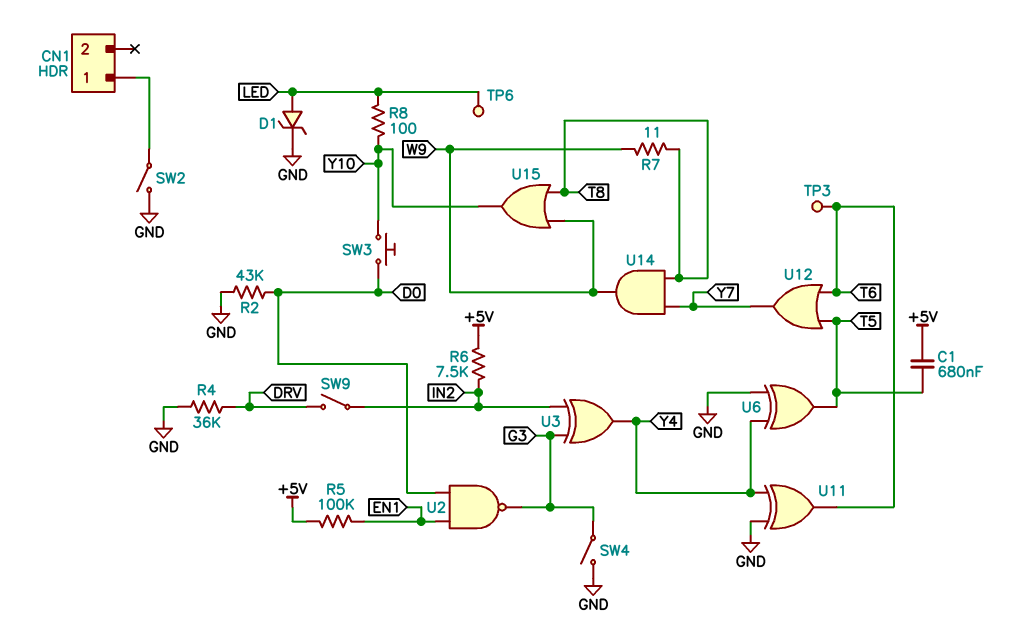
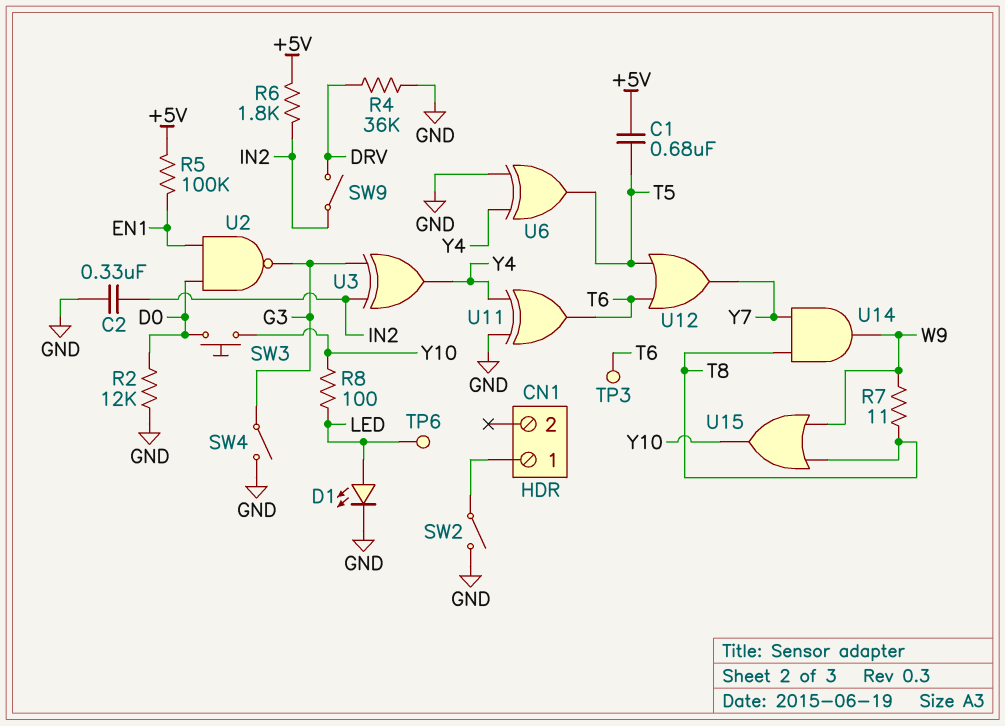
C2: none -> 330nF (GND, IN2)
D1: zener (A LED, K GND) -> LED (A LED, K GND)
R2: 43k (D0, GND) -> 12k (D0, GND)
R6: 7.5k (+5V, IN2) -> 1.8k (+5V, IN2)

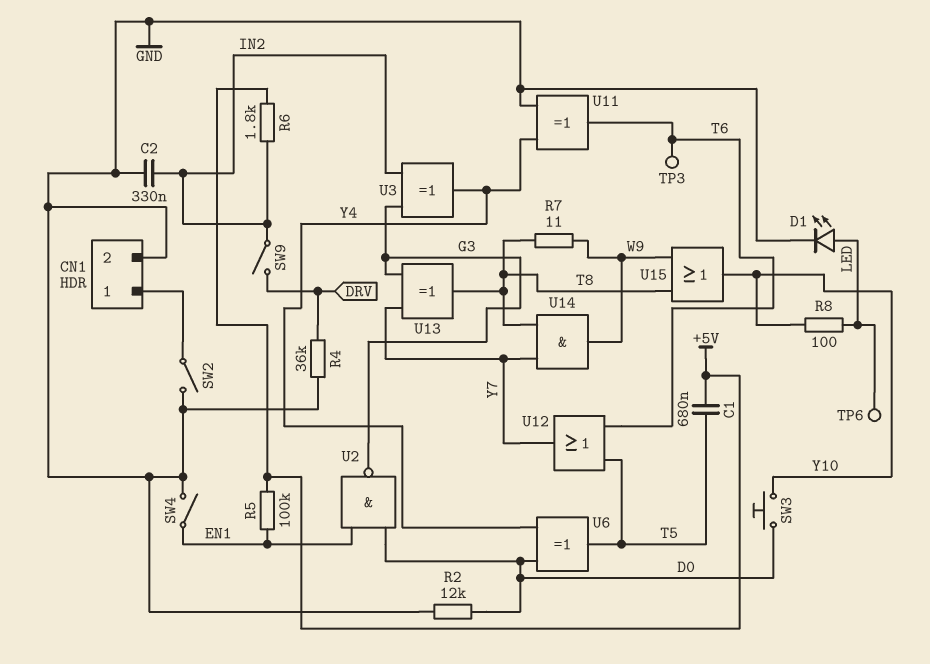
CN1 pin 2: none -> GND
SW4: switch (G3, GND) -> switch (EN1, GND)
U6: XOR (in GND, in Y4, out T5) -> XOR (in D0, in Y4, out T5)
U13: none -> XOR (in G3, in Y7, out T8)

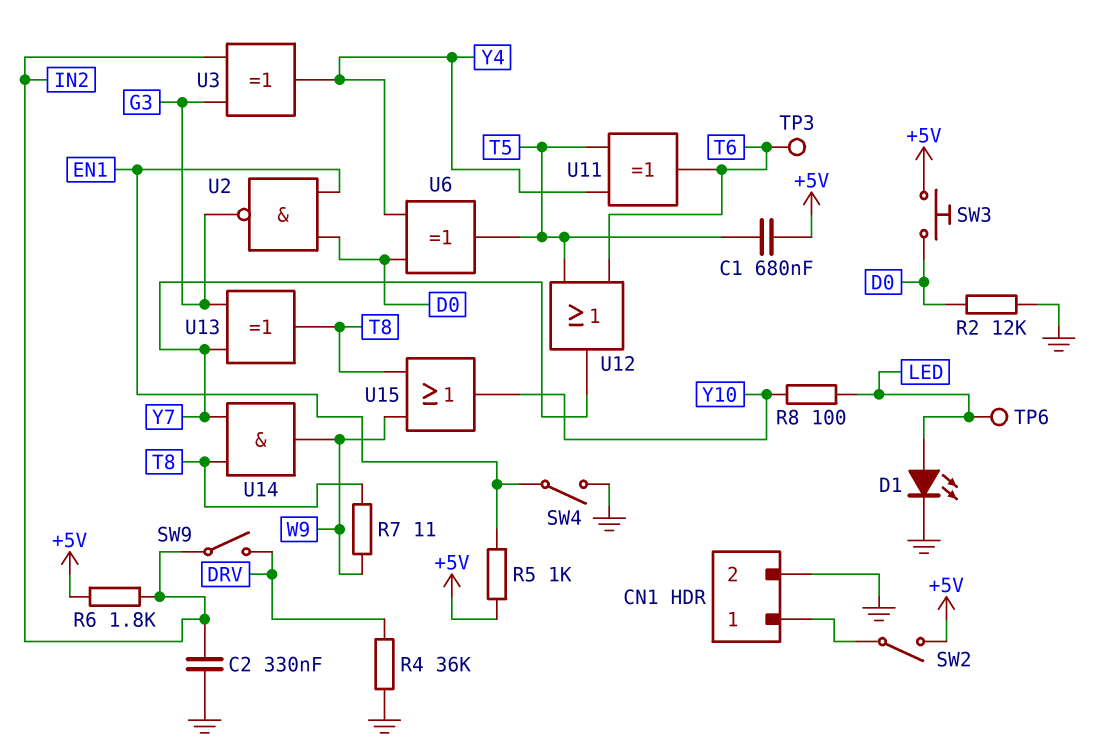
R5: 100k (+5V, EN1) -> 1k (+5V, EN1)
SW2: switch (CN1/1, GND) -> switch (+5V, CN1/1)
SW3: button (D0, Y10) -> button (+5V, D0)
U11: XOR (in GND, in Y4, out T6) -> XOR (in T5, in Y4, out T6)

